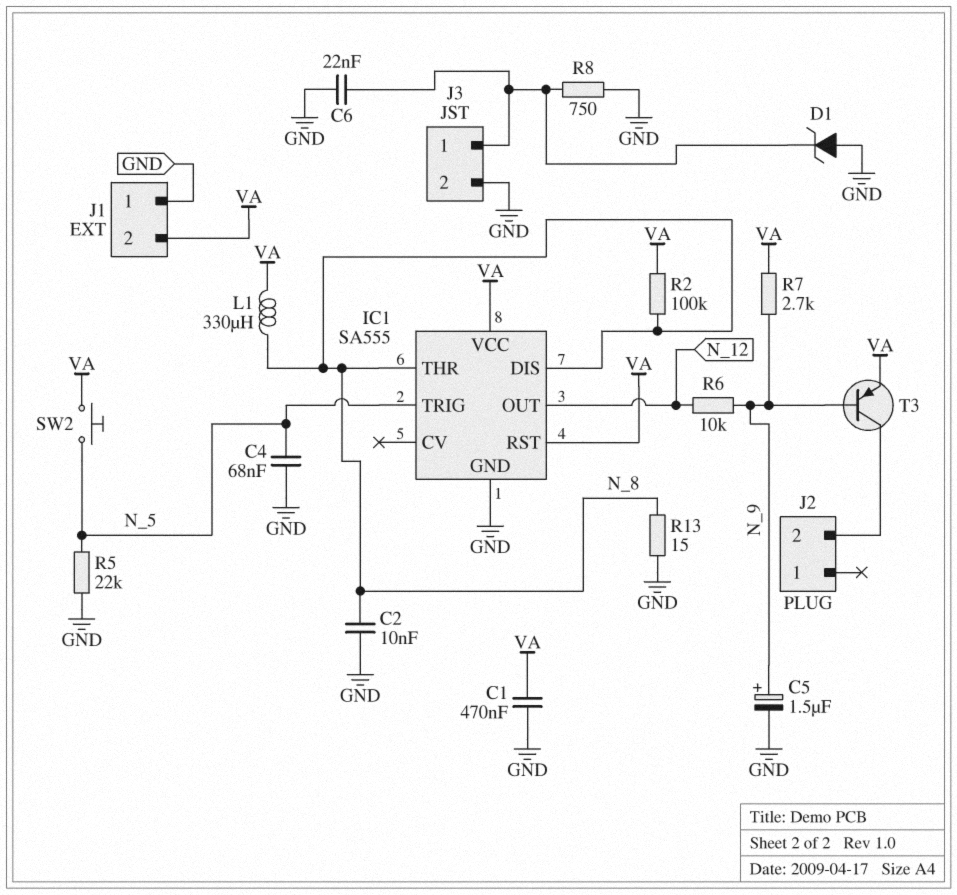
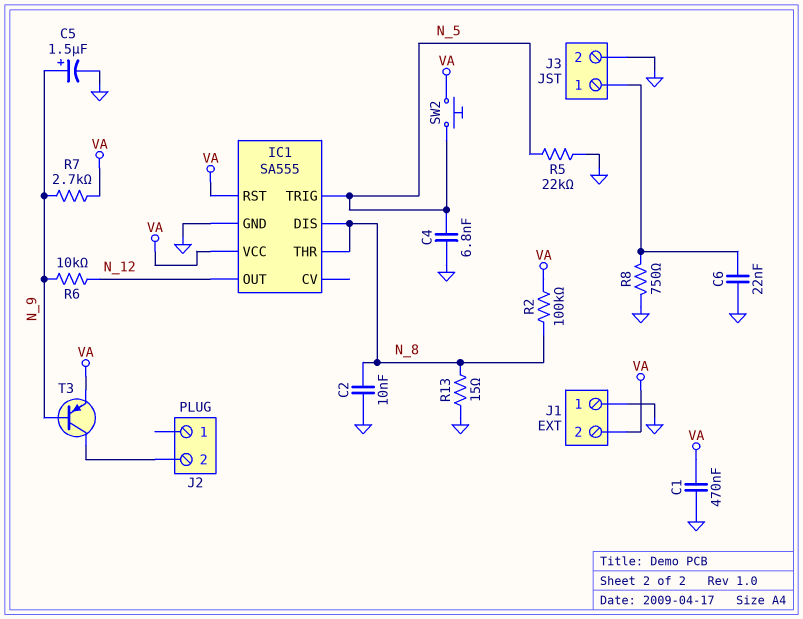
C4: 68nF (GND, N_5) -> 6.8nF (GND, N_5)
D1: zener (A GND, K J3/1) -> none
L1: 330uH (N_8, VA) -> none

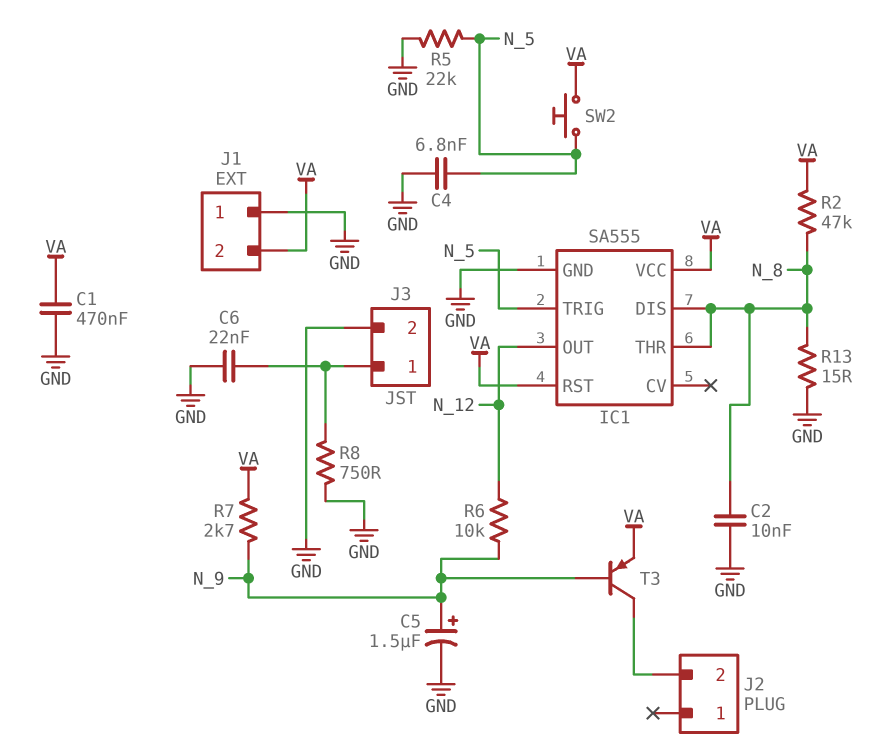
R2: 100k (N_8, VA) -> 47k (N_8, VA)

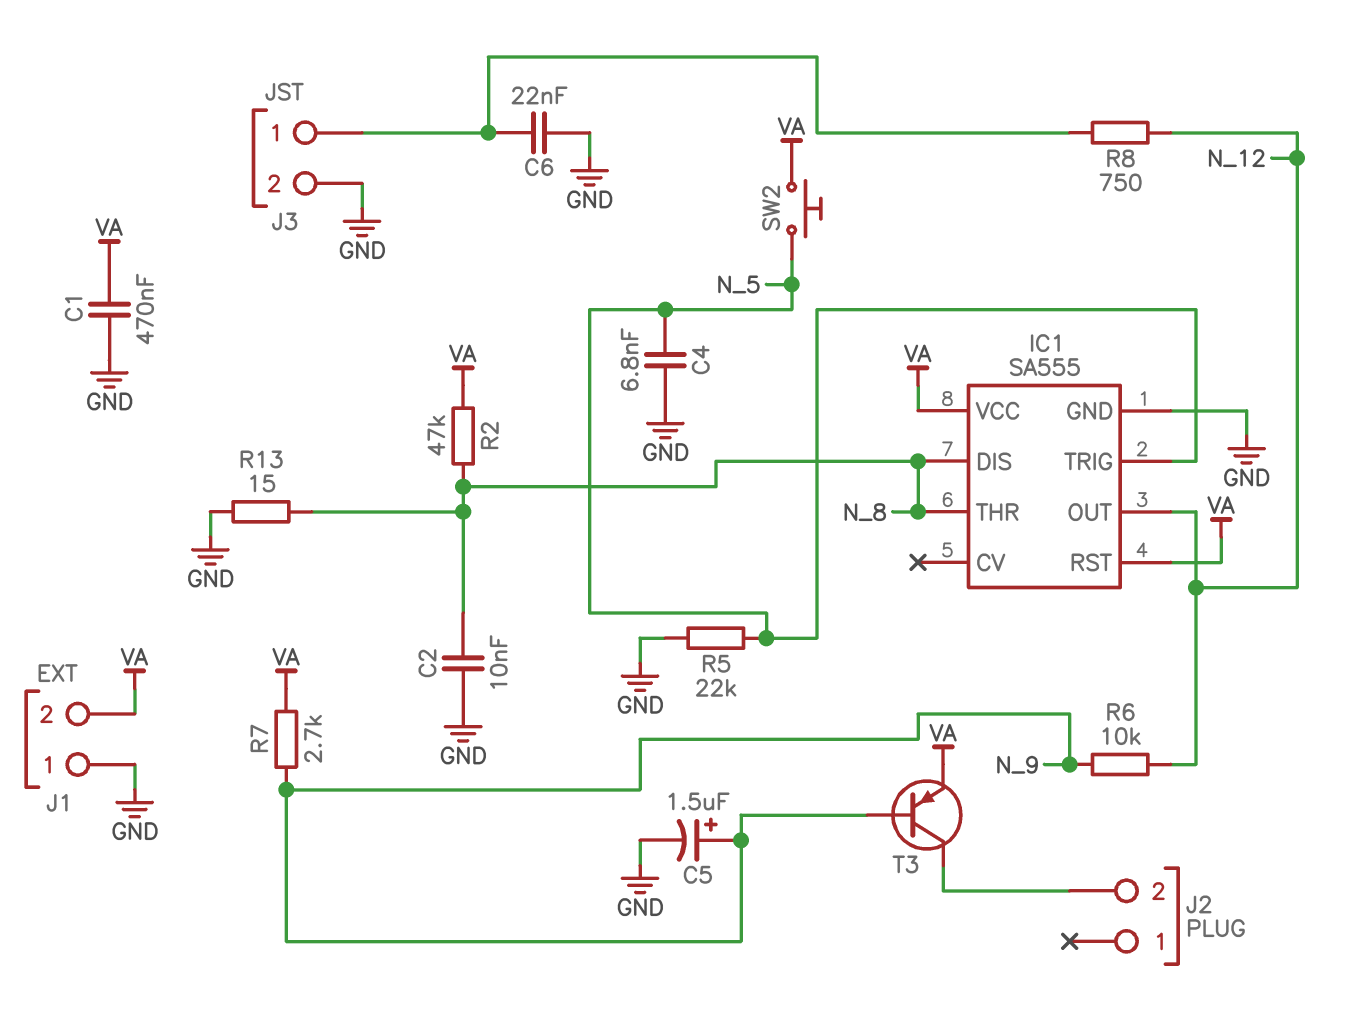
R8: 750 (GND, J3/1) -> 750 (J3/1, N_12)

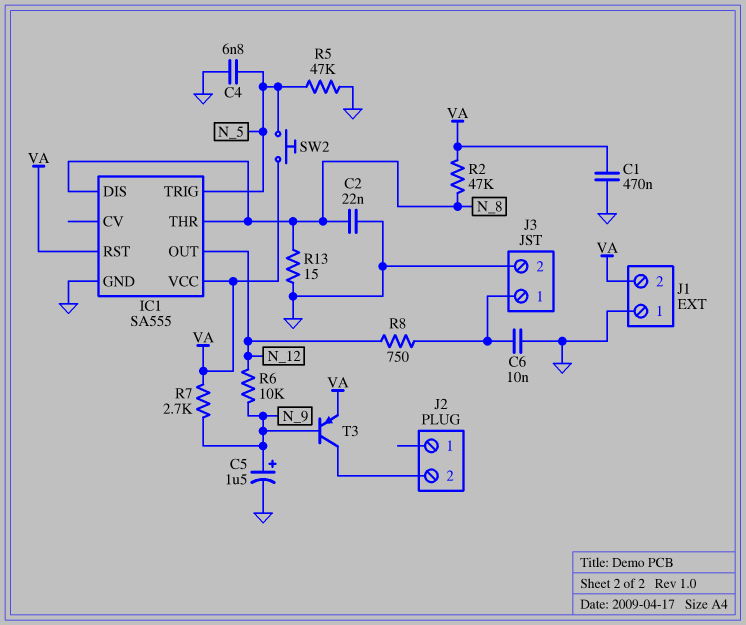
C2: 10nF (GND, N_8) -> 22nF (GND, N_8)
C6: 22nF (GND, J3/1) -> 10nF (GND, J3/1)
R5: 22k (GND, N_5) -> 47k (GND, N_5)

